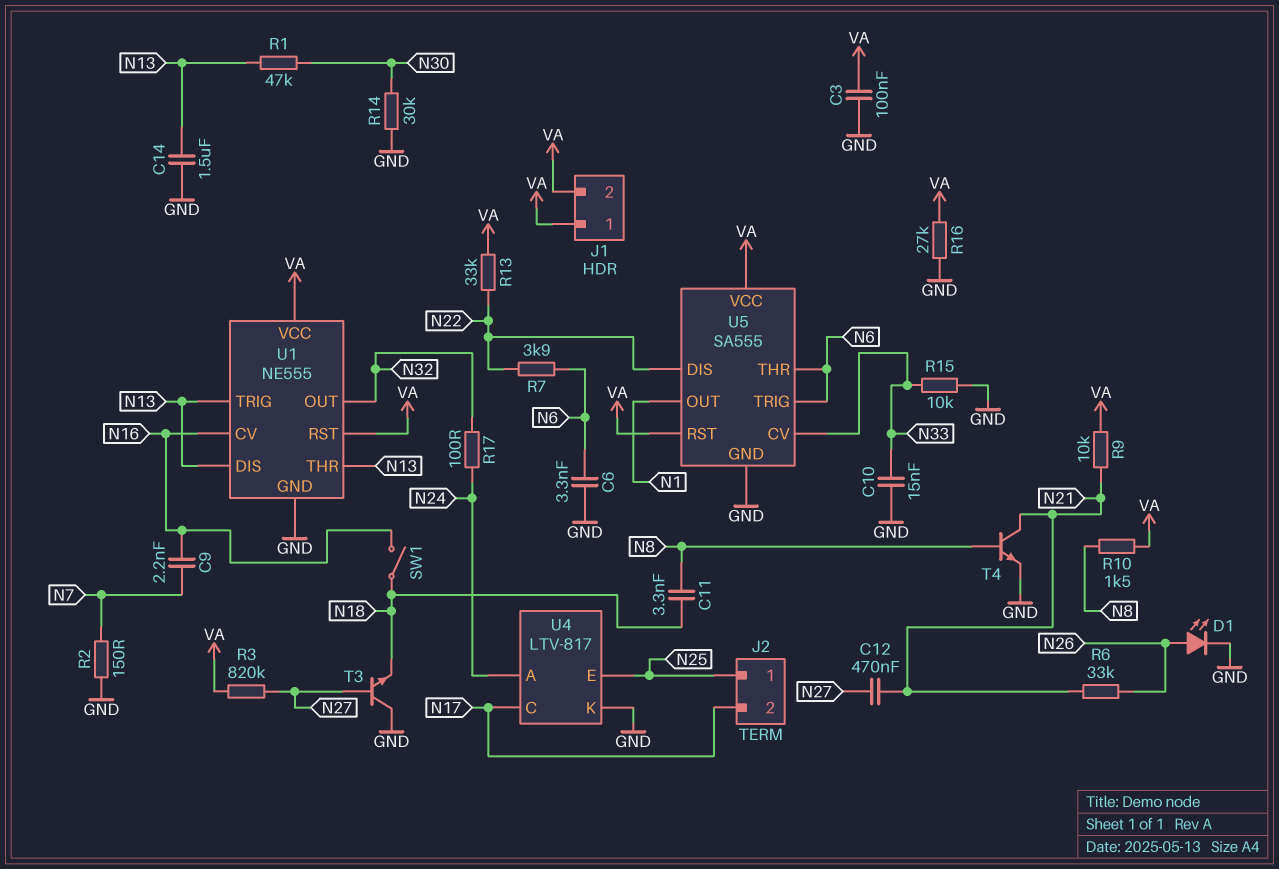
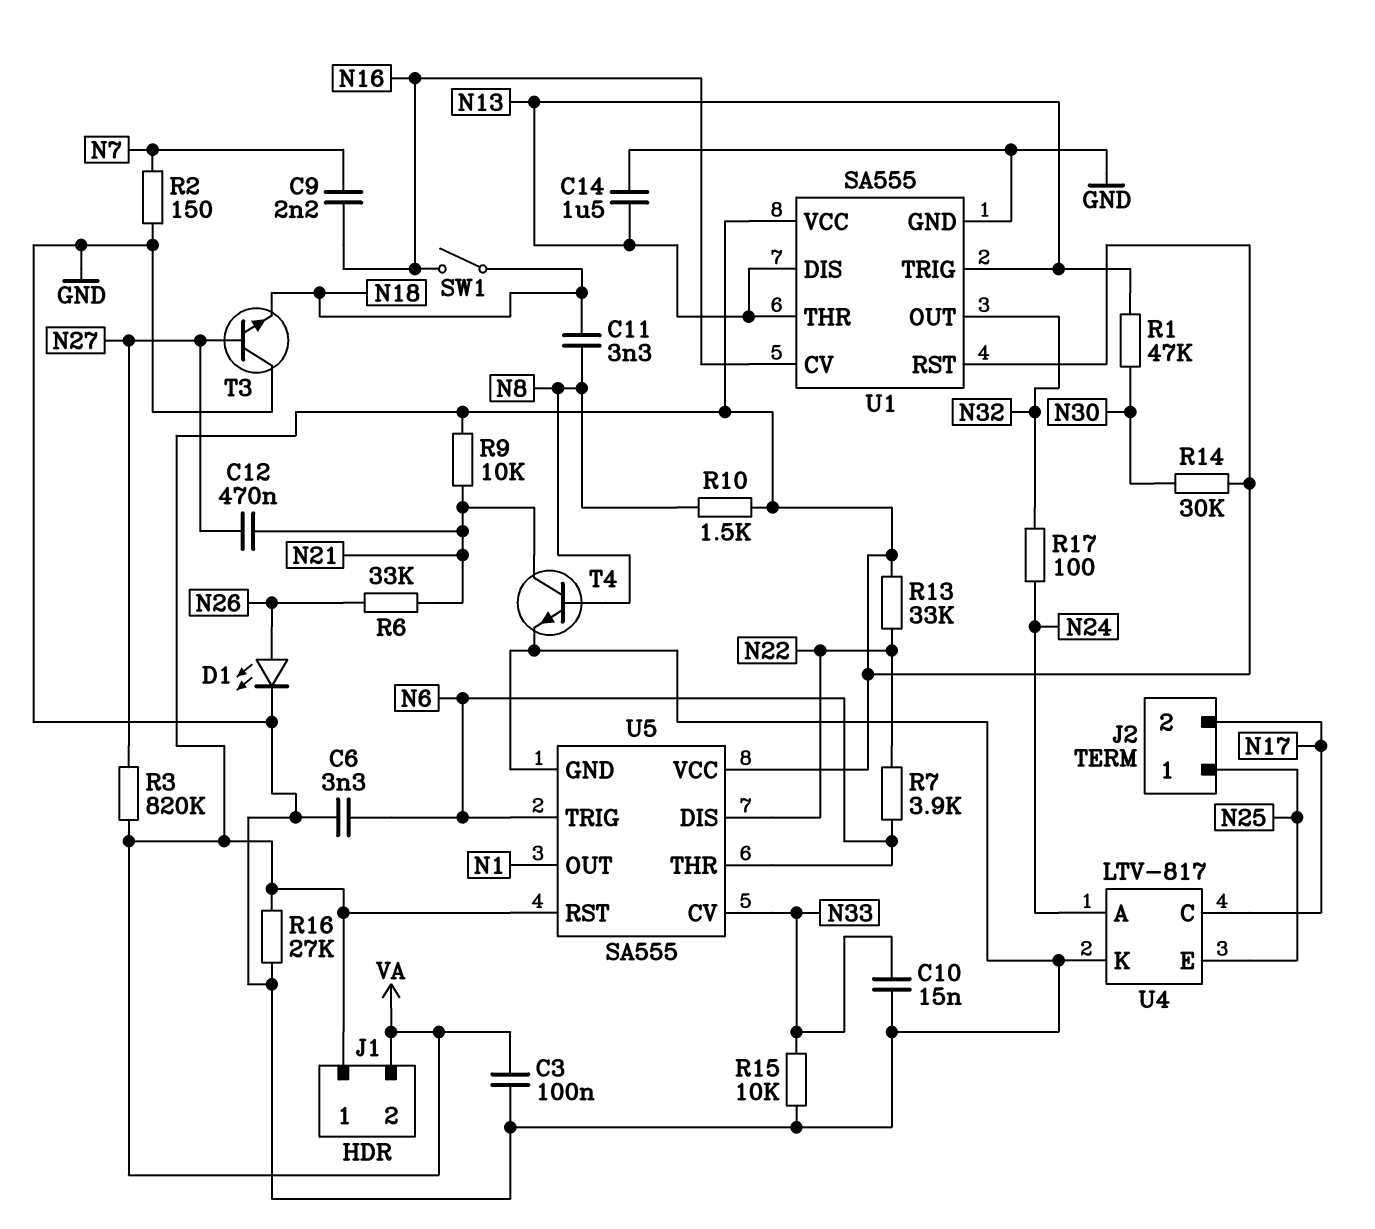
R14: 30k (GND, N30) -> 30k (N30, VA)
U1: NE555 -> SA555

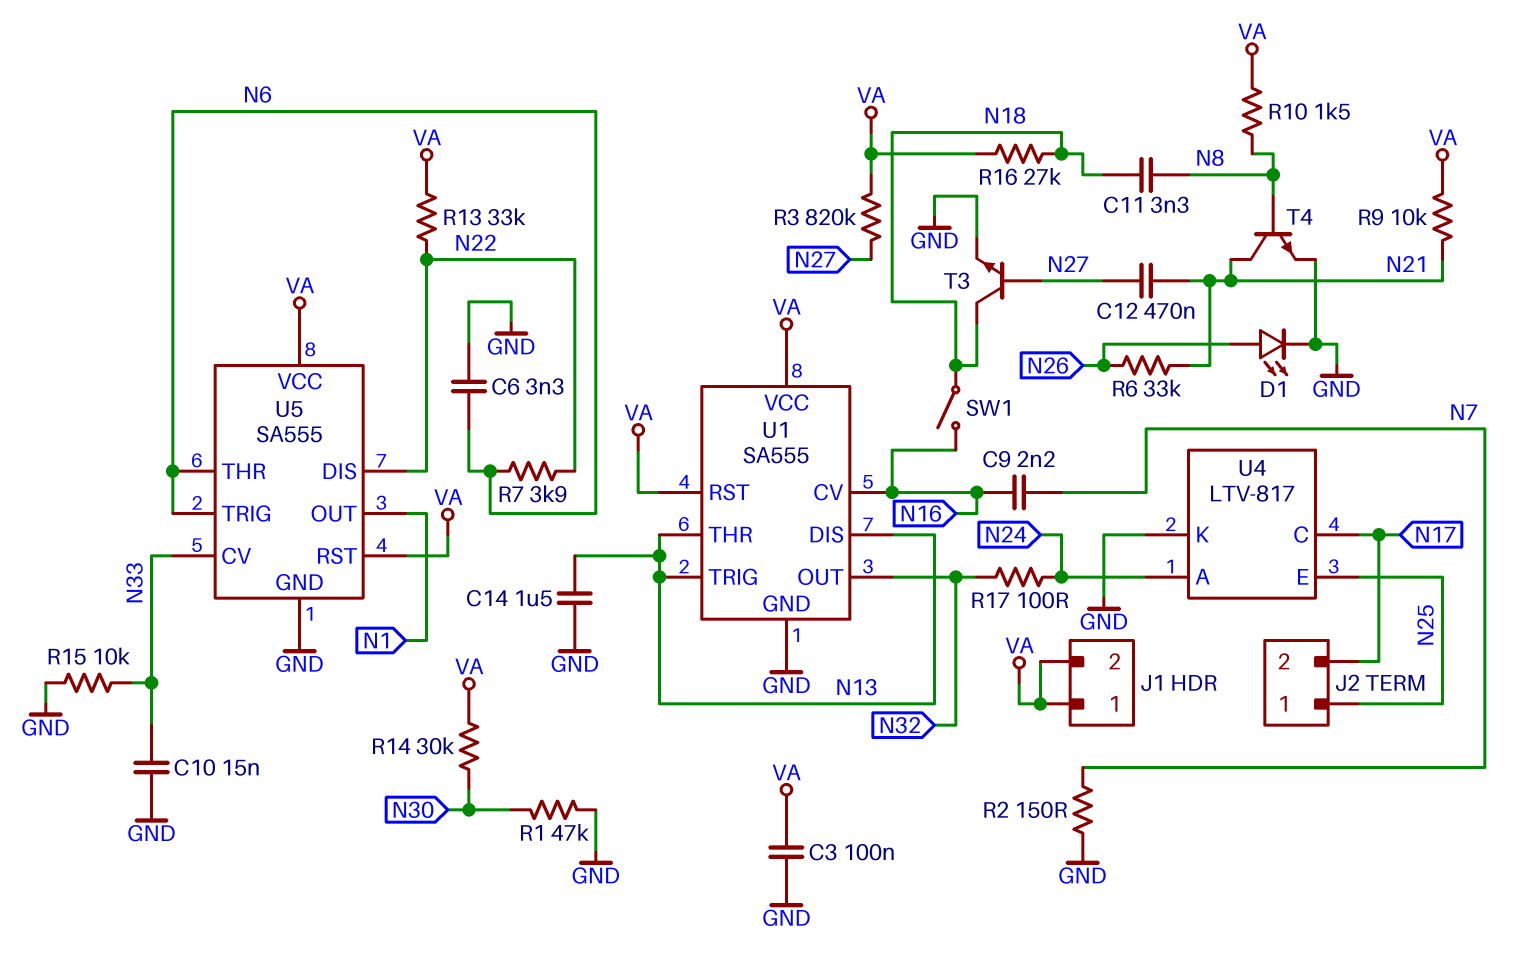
R1: 47k (N13, N30) -> 47k (GND, N30)
R16: 27k (GND, VA) -> 27k (N18, VA)
T3: NPN (B N27, C GND, E N18) -> NPN (B N27, C N18, E GND)

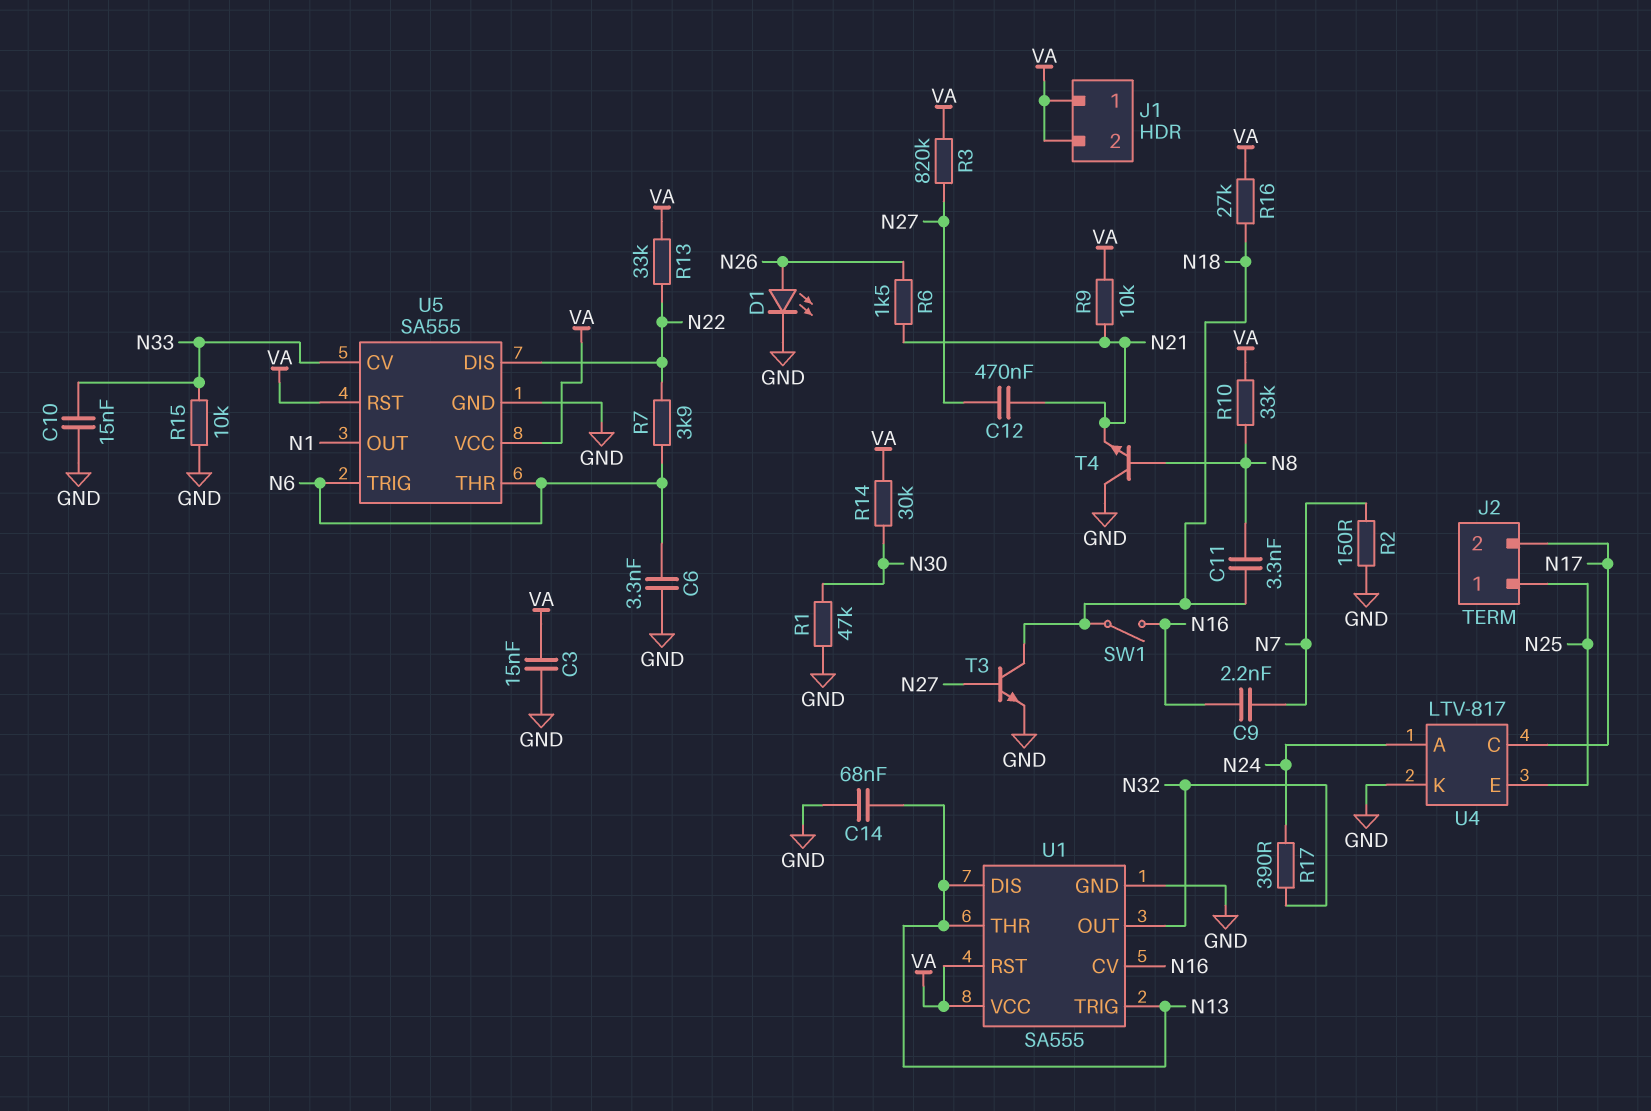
C3: 100nF (GND, VA) -> 15nF (GND, VA)
C14: 1.5uF (GND, N13) -> 68nF (GND, N13)
R6: 33k (N21, N26) -> 1.5k (N21, N26)
R10: 1.5k (N8, VA) -> 33k (N8, VA)
R17: 100 (N24, N32) -> 390 (N24, N32)
T4: NPN (B N8, C N21, E GND) -> NPN (B N8, C GND, E N21)

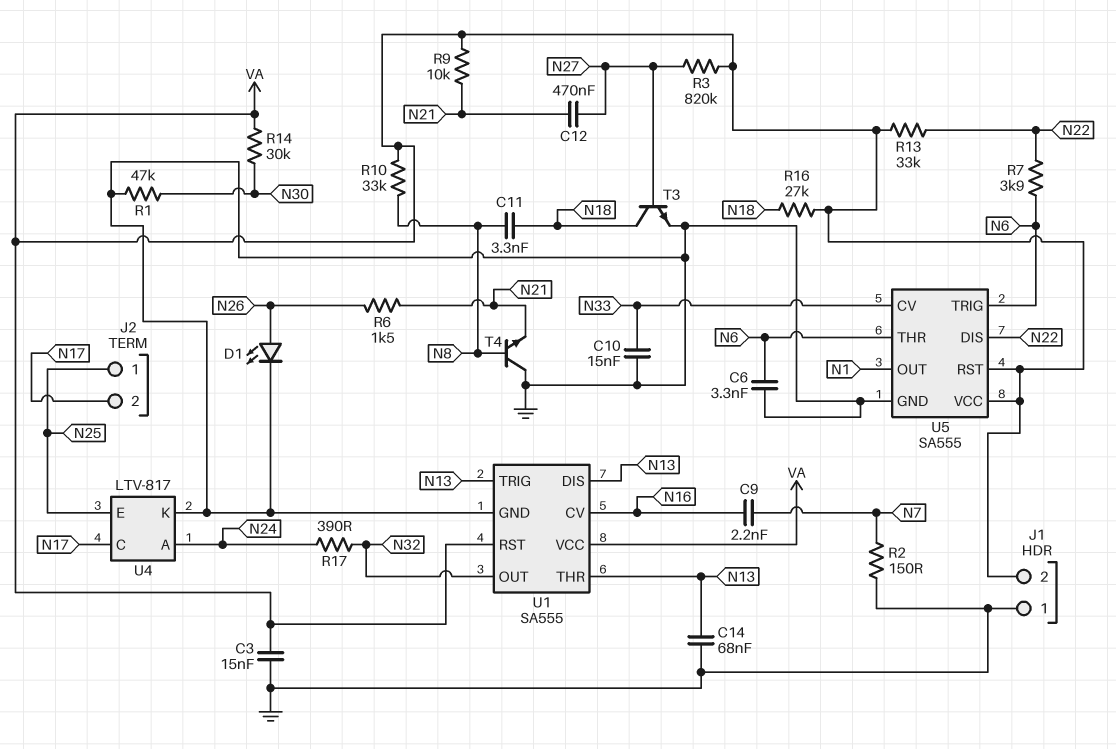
J1 pin 1: VA -> GND
R15: 10k (GND, N33) -> none
SW1: switch (N16, N18) -> none

